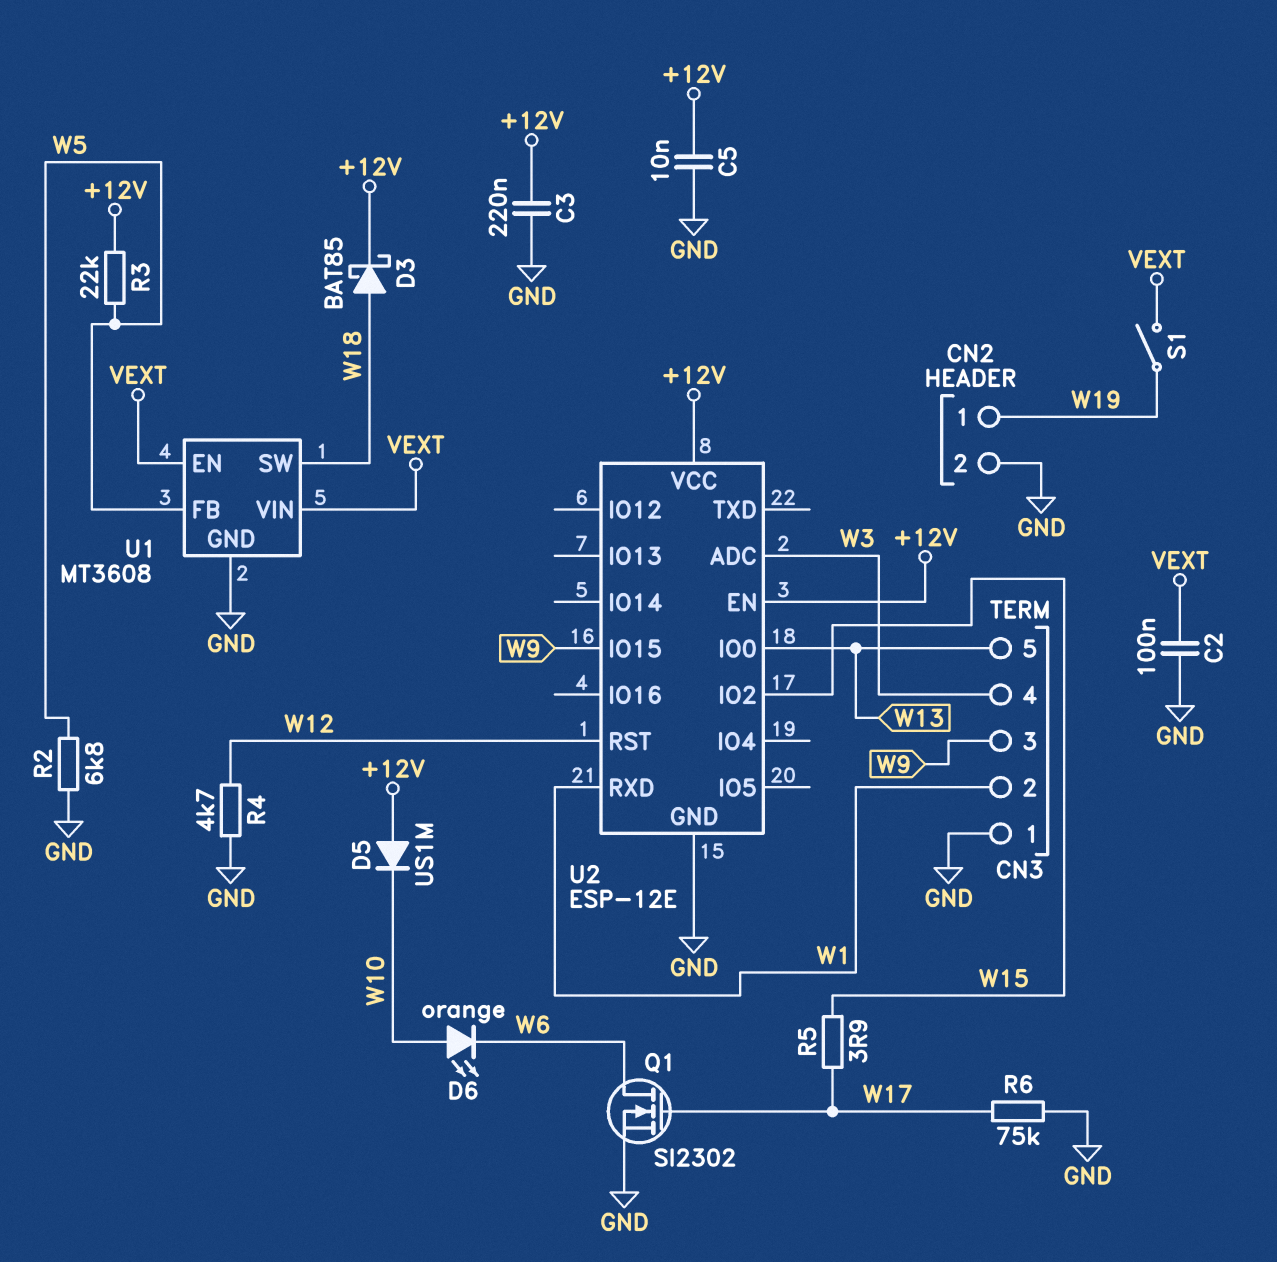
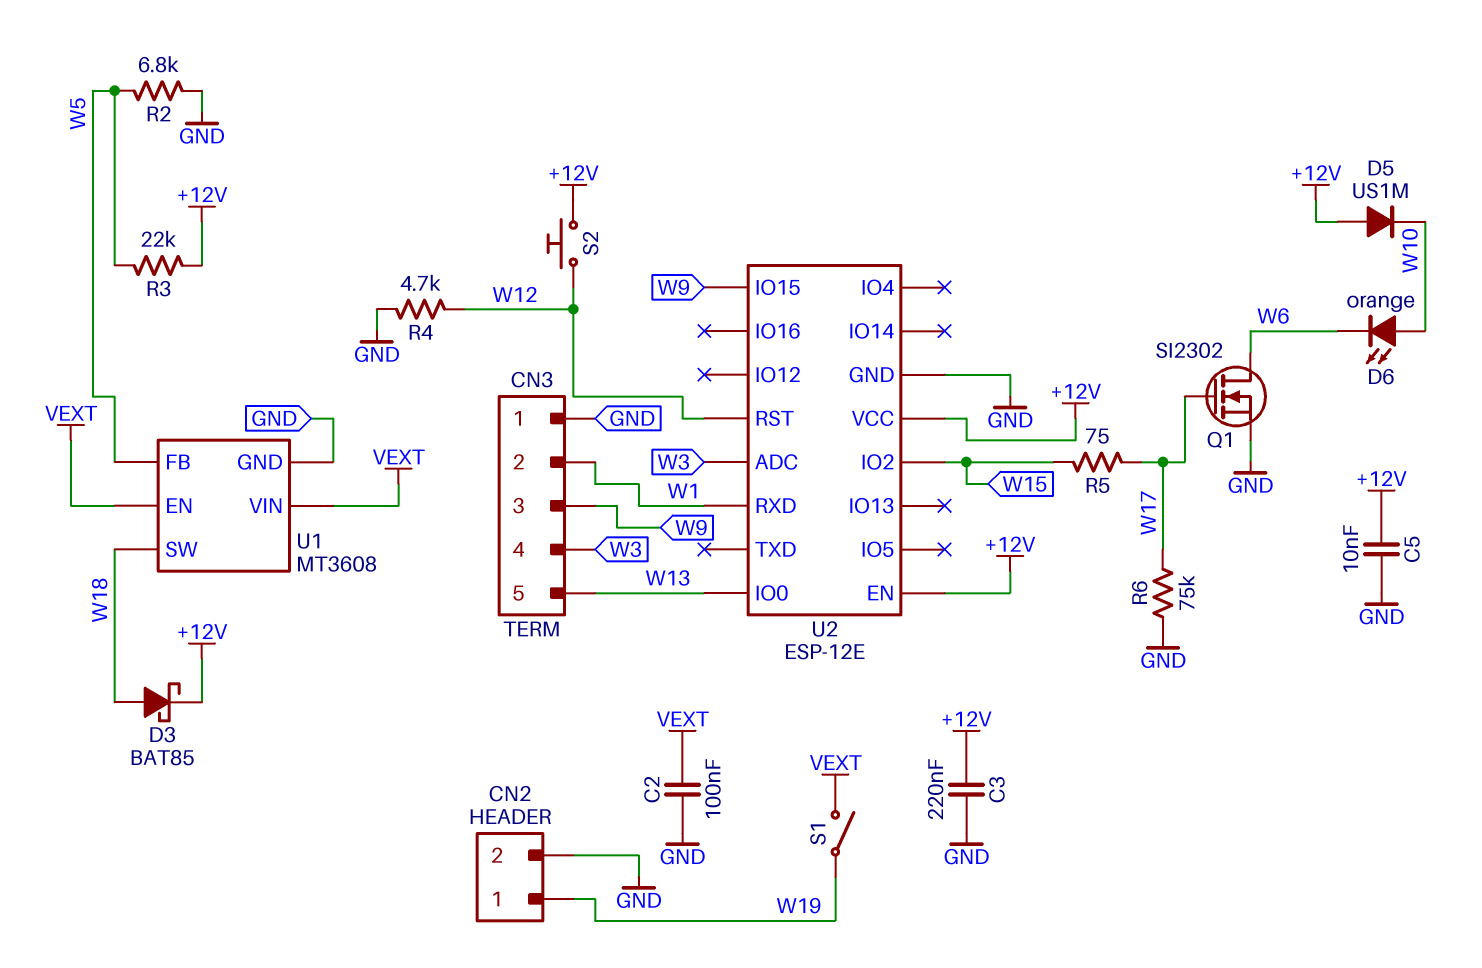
R5: 3.9 (W15, W17) -> 75 (W15, W17)
S2: none -> button (+12V, W12)

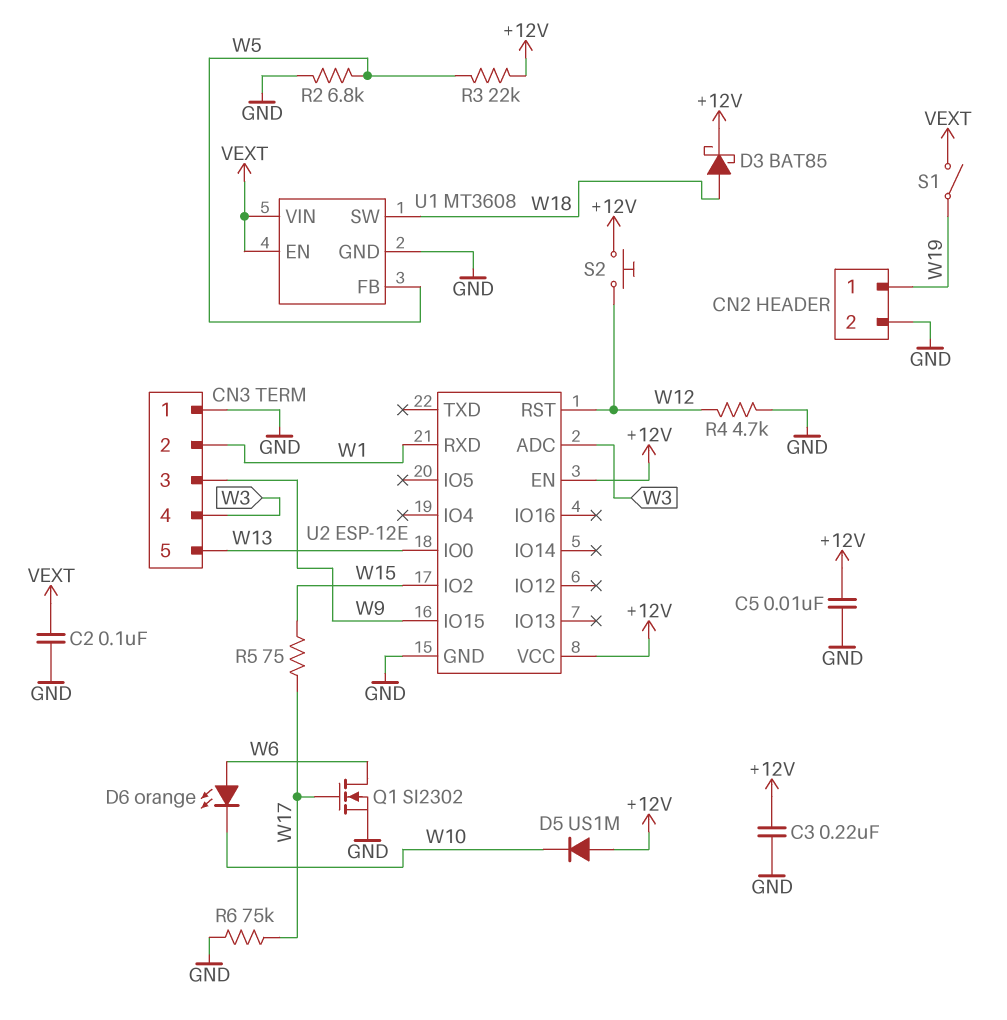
D6: LED orange (A W10, K W6) -> LED orange (A W6, K W10)

